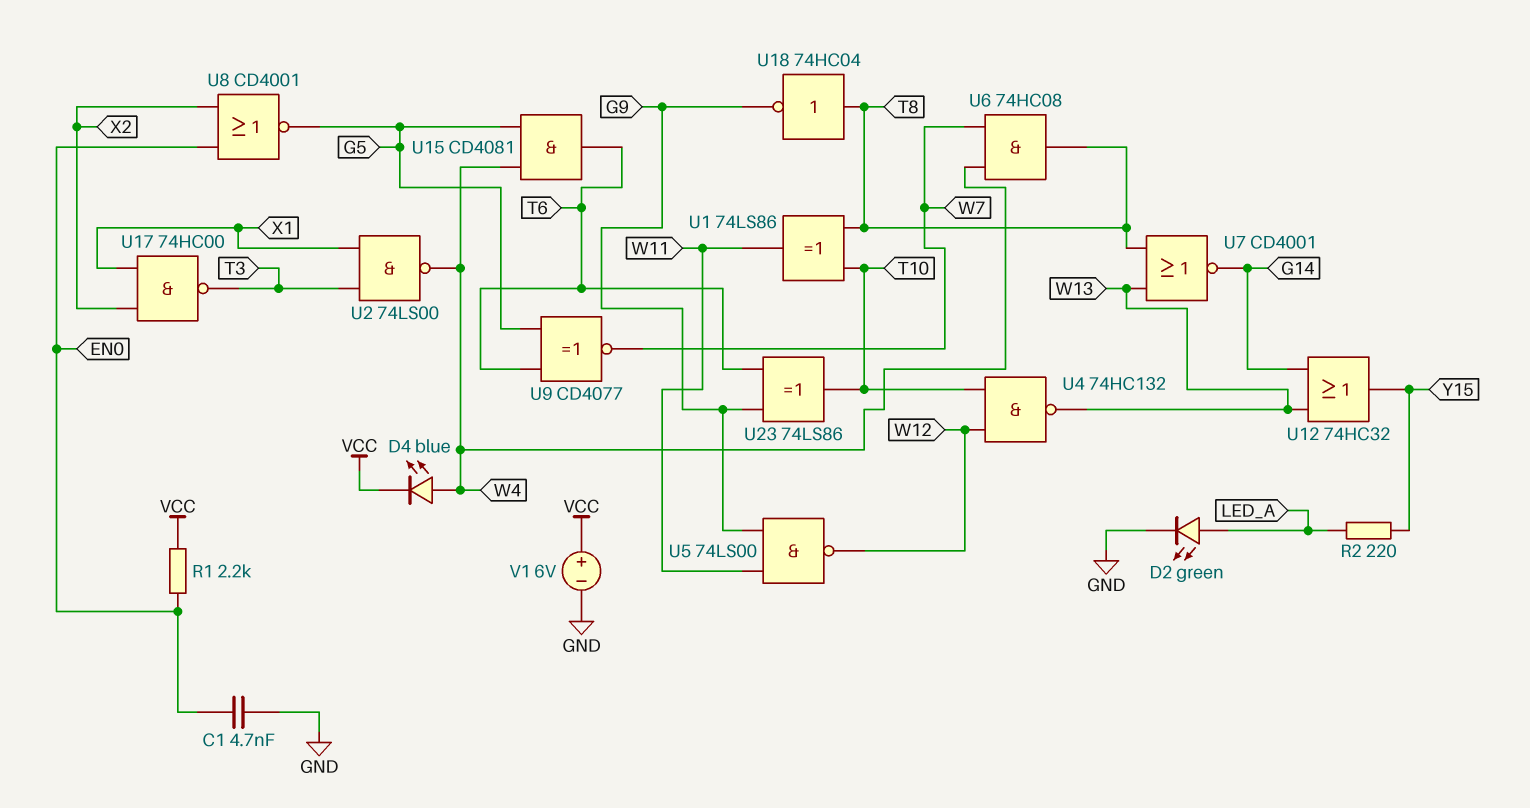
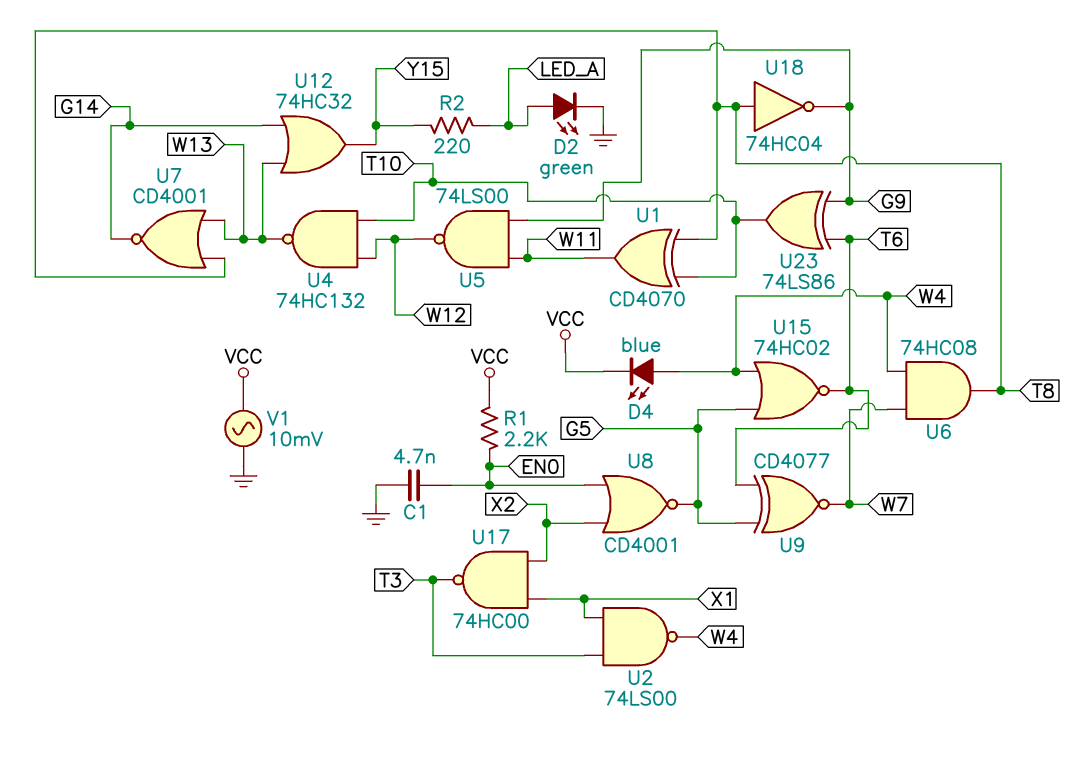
U1: XOR 74LS86 (in T8, in T10, out W11) -> XOR CD4070 (in T8, in T10, out W11)
U15: AND CD4081 (in G5, in W4, out T6) -> NOR 74HC02 (in G5, in W4, out T6)
V1: 6V (plus VCC, minus GND) -> AC 10mV (GND, VCC)

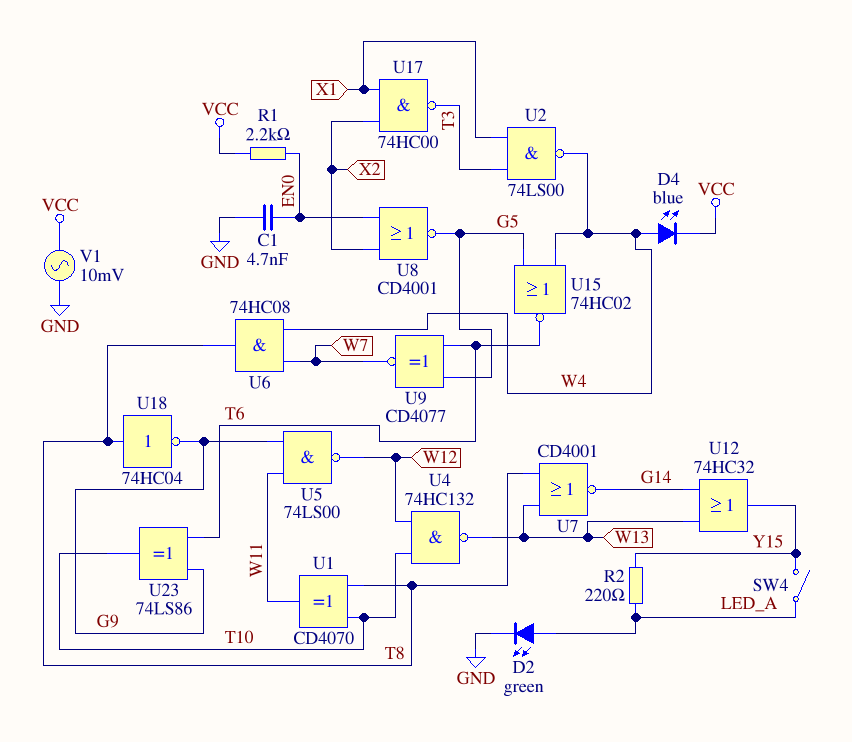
SW4: none -> switch (LED_A, Y15)

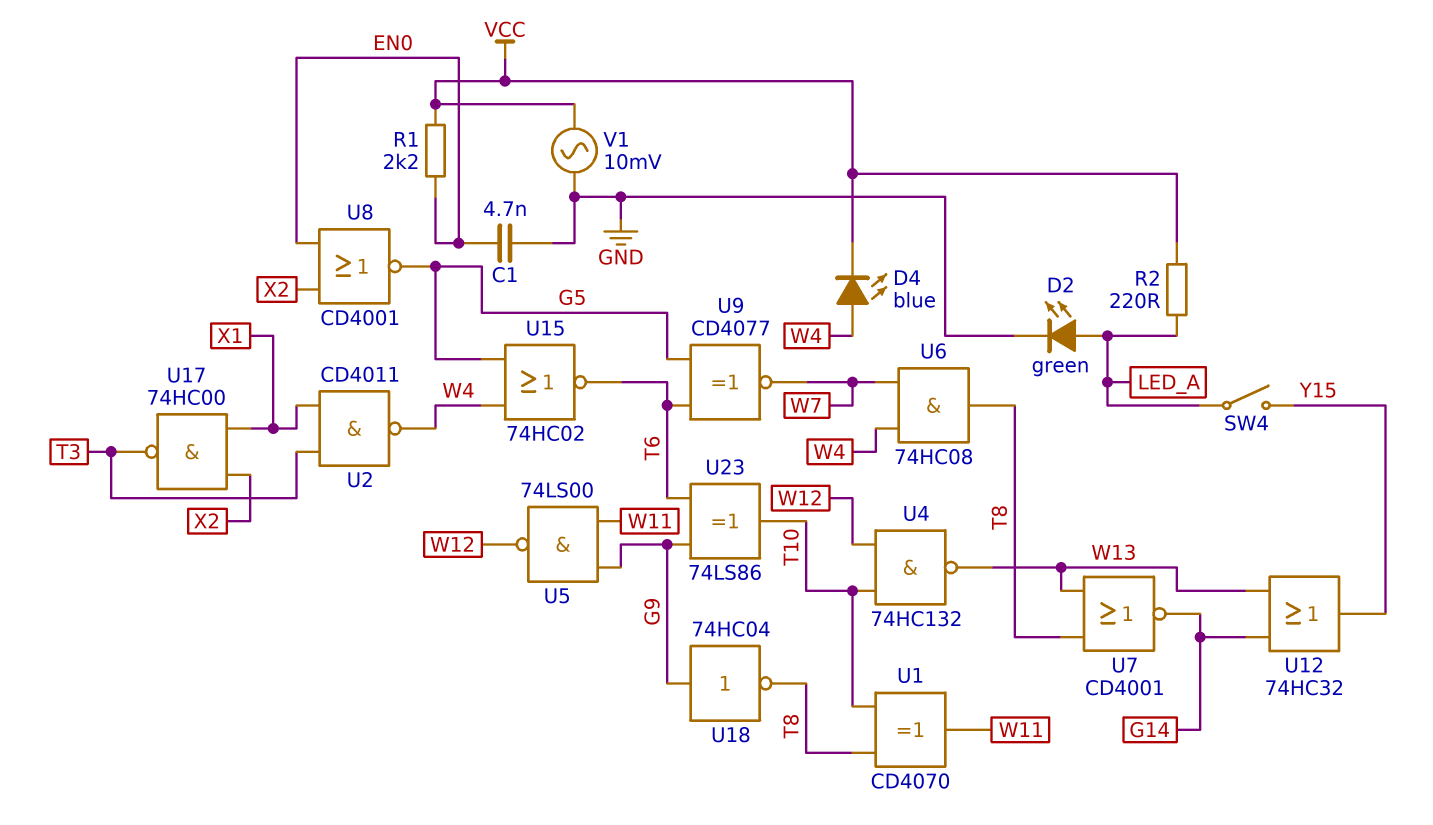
R2: 220 (LED_A, Y15) -> 220 (LED_A, VCC)
U2: NAND 74LS00 (in T3, in X1, out W4) -> NAND CD4011 (in T3, in X1, out W4)
U18: NOT 74HC04 (in T8, out G9) -> NOT 74HC04 (in G9, out T8)

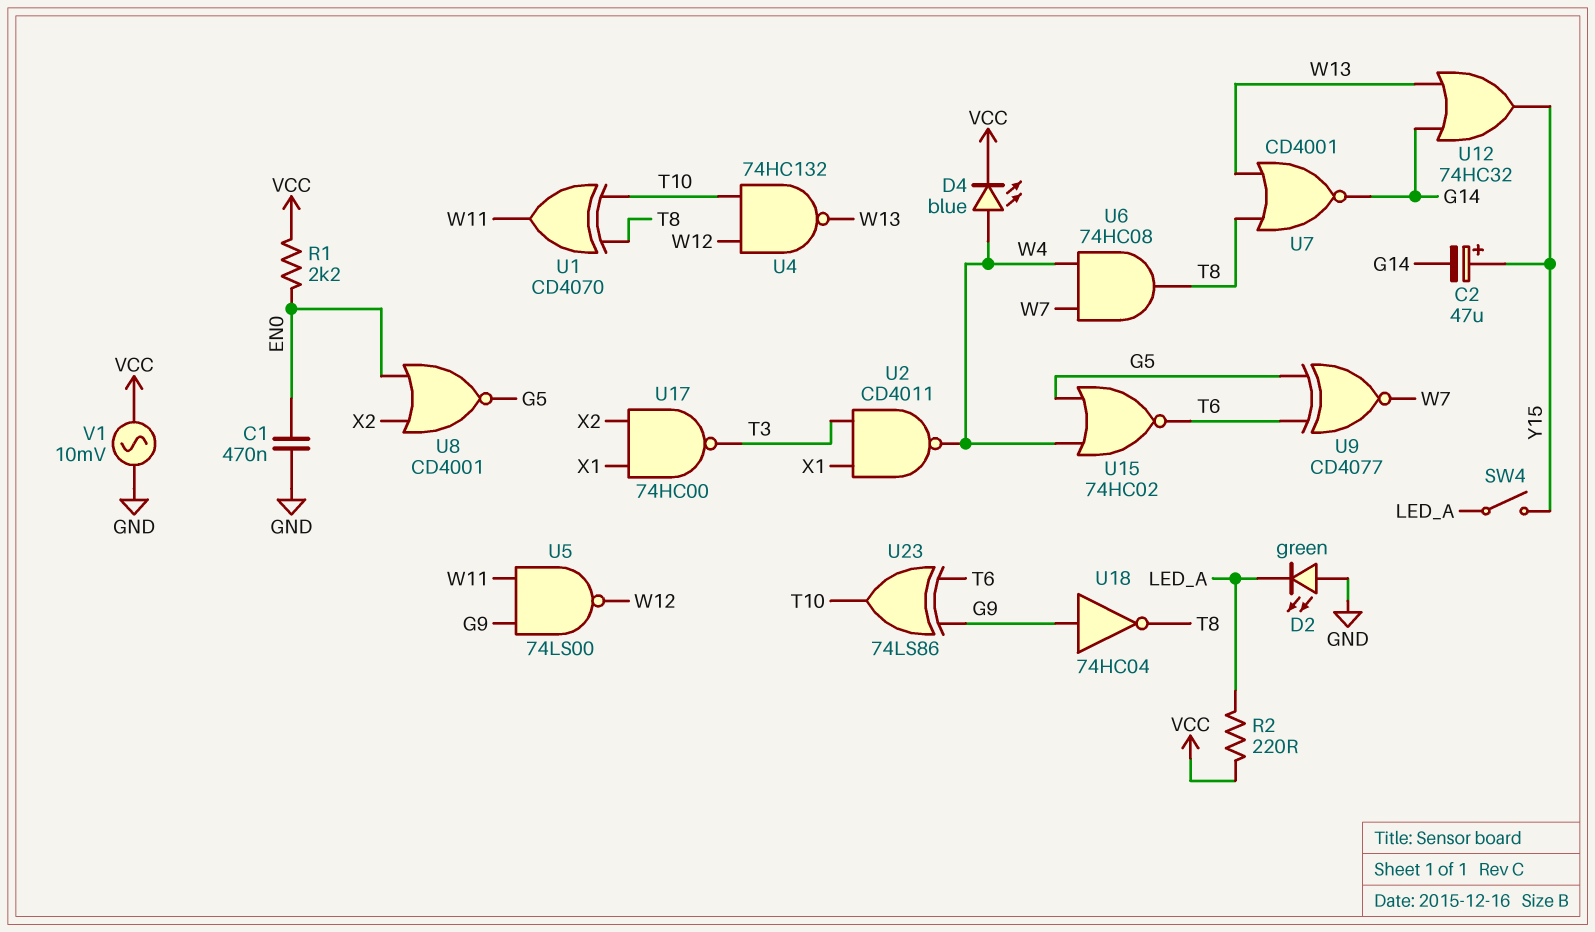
C1: 4.7nF (EN0, GND) -> 470nF (EN0, GND)
C2: none -> 47uF (plus Y15, minus G14)
D2: LED green (A LED_A, K GND) -> LED green (A GND, K LED_A)

